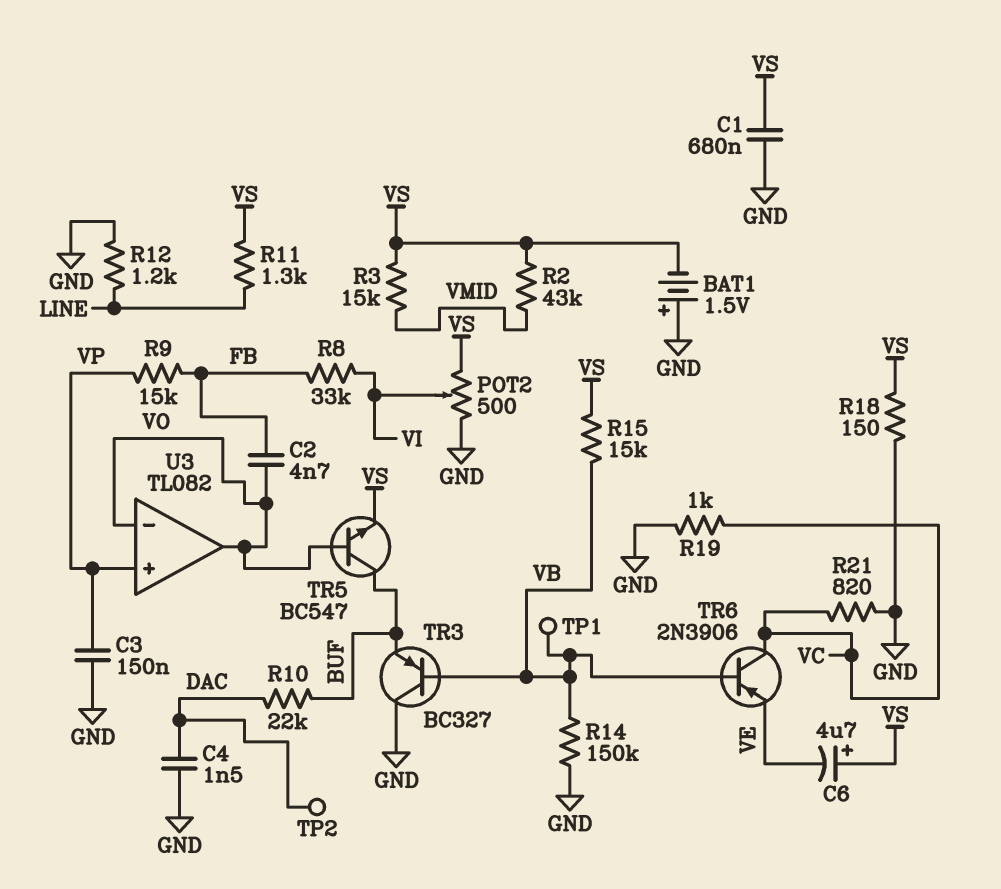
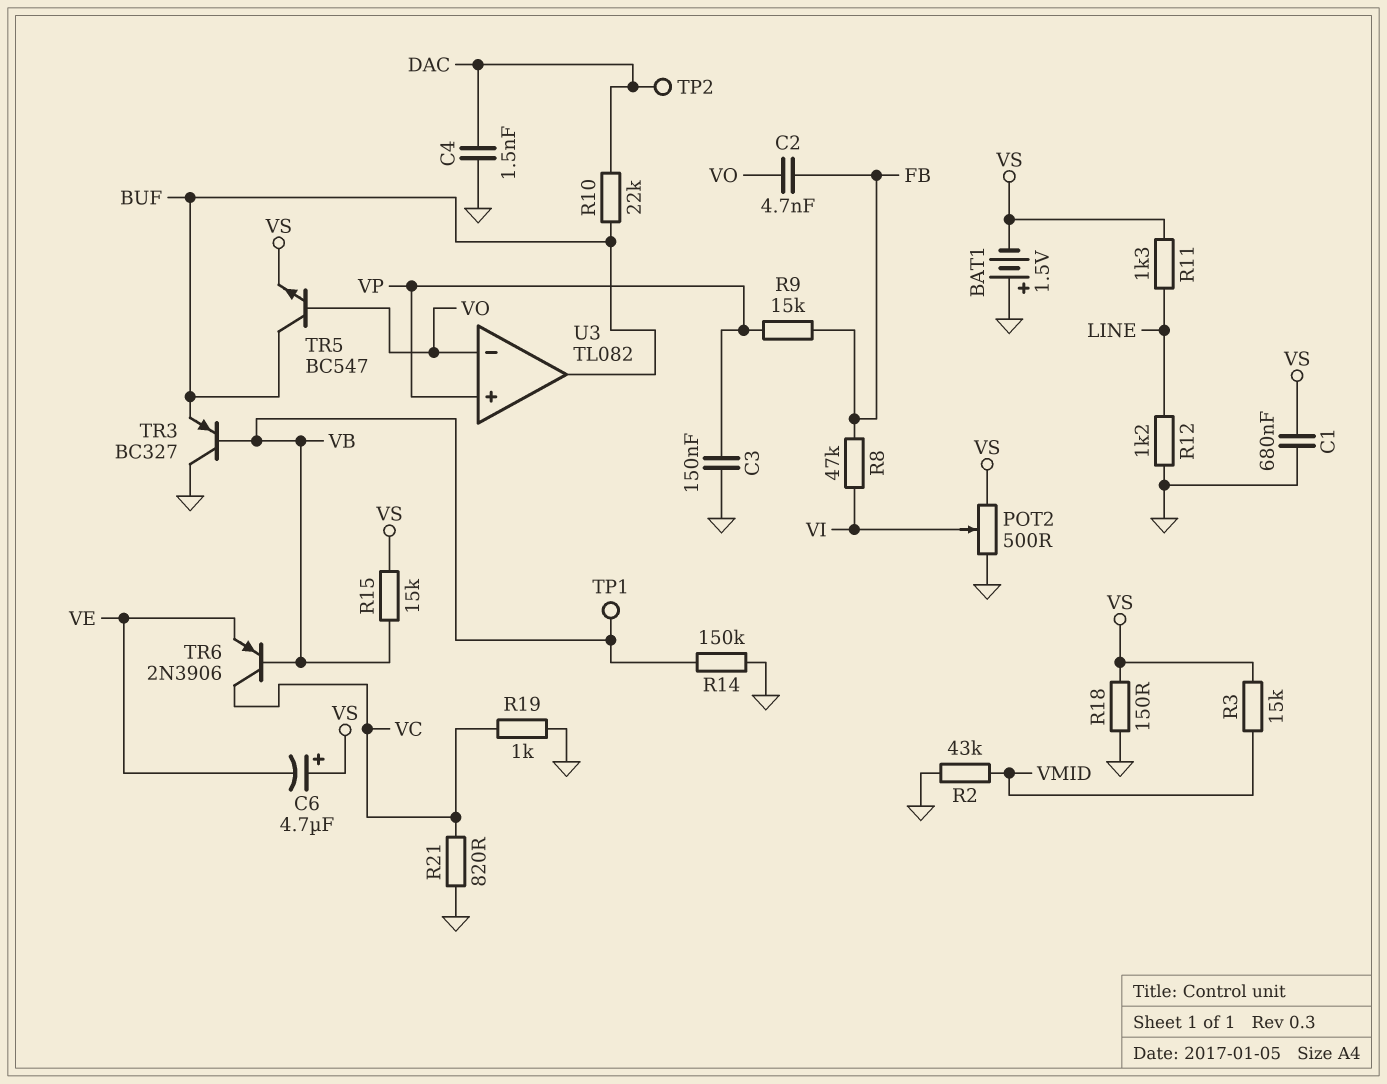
R2: 43k (VMID, VS) -> 43k (GND, VMID)
R8: 33k (FB, VI) -> 47k (FB, VI)
U3 pin out: VO -> BUF

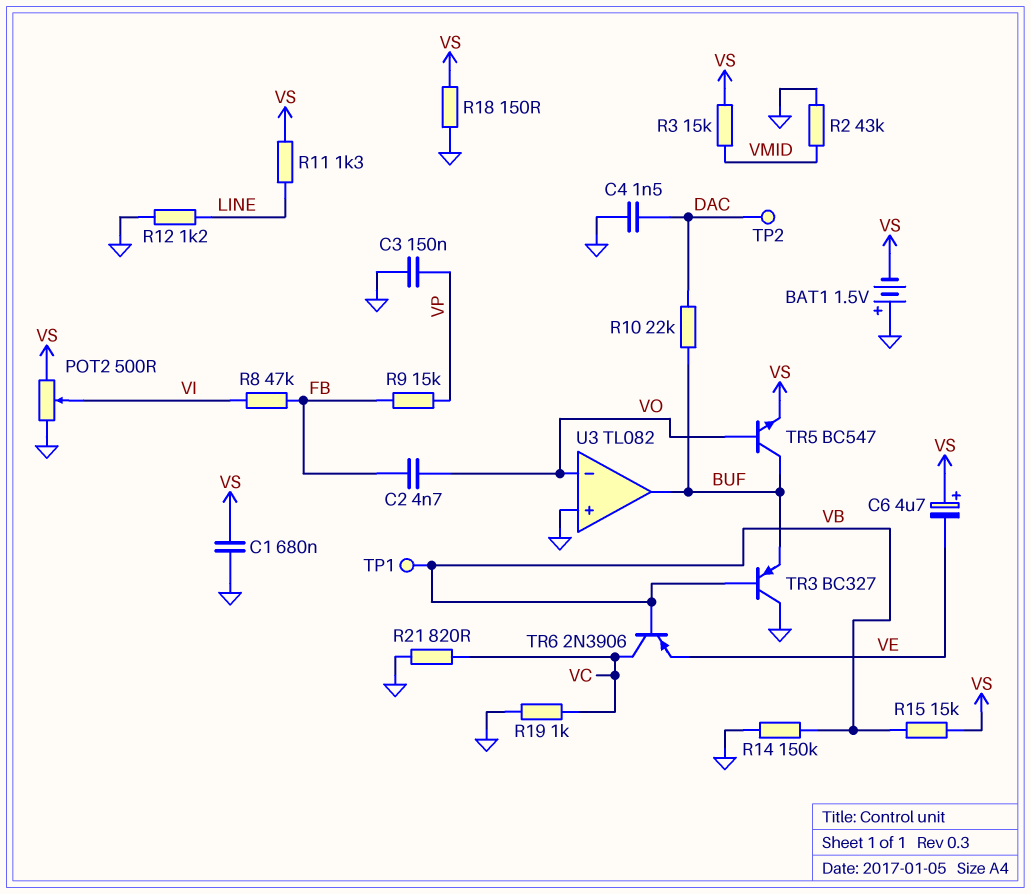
U3 pin in+: VP -> GND

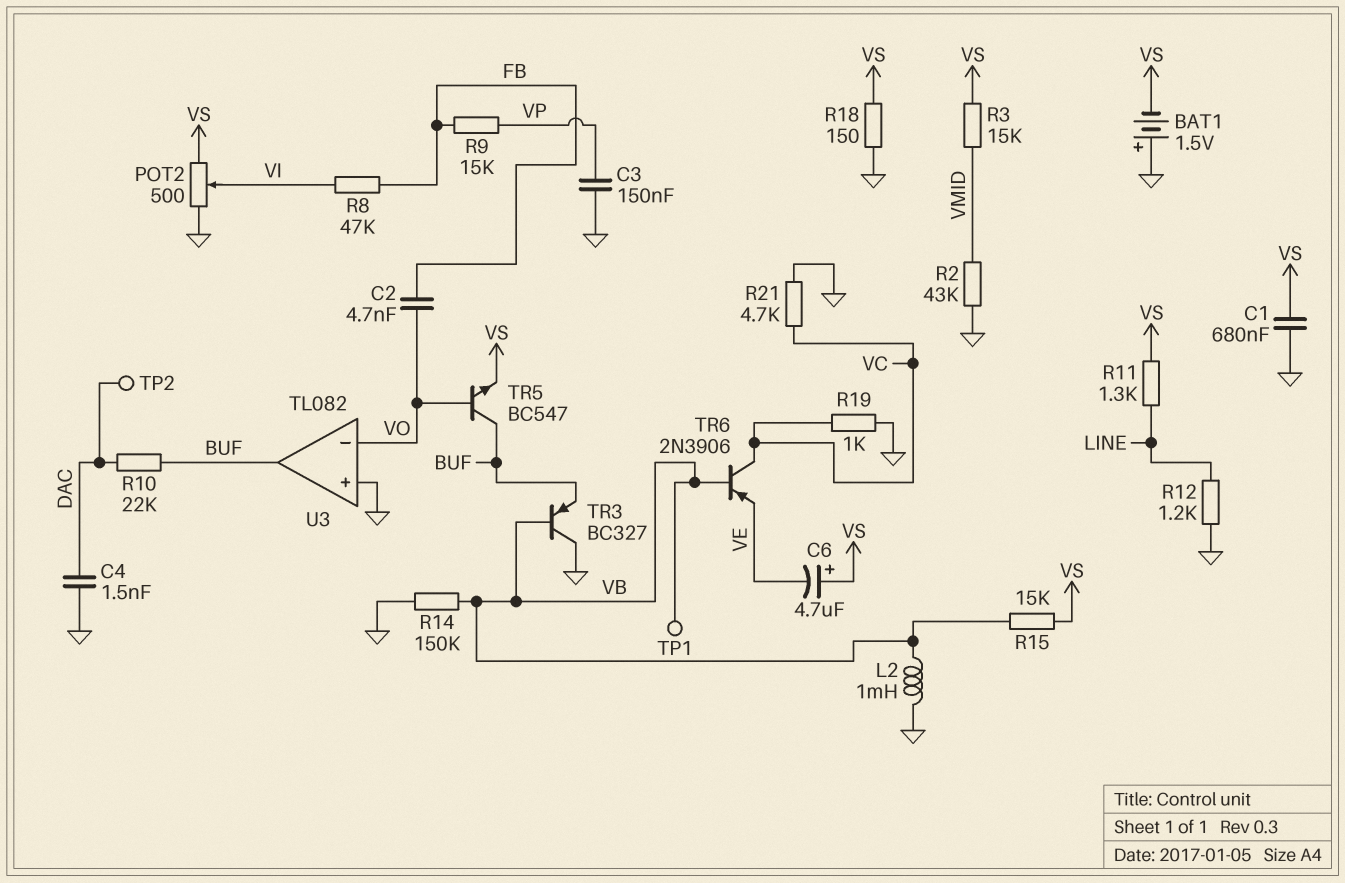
L2: none -> 1mH (GND, VB)
R21: 820 (GND, VC) -> 4.7k (GND, VC)

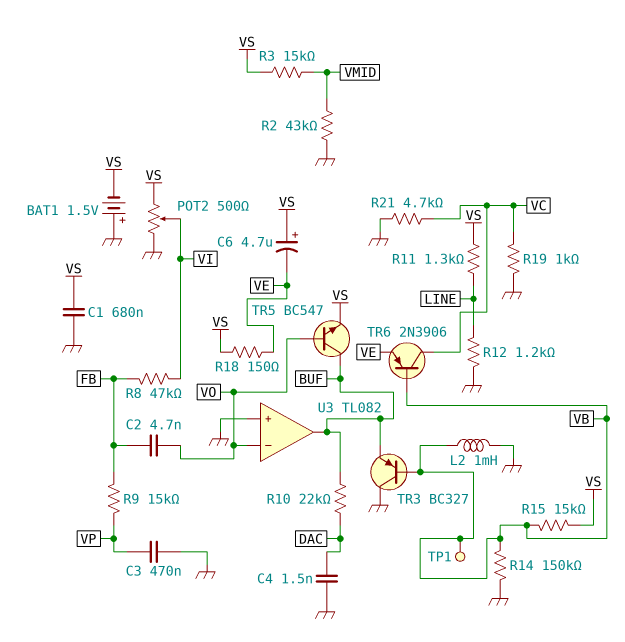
C3: 150nF (GND, VP) -> 470nF (GND, VP)
R18: 150 (GND, VS) -> 150 (VE, VS)
TP2: test point (DAC) -> none

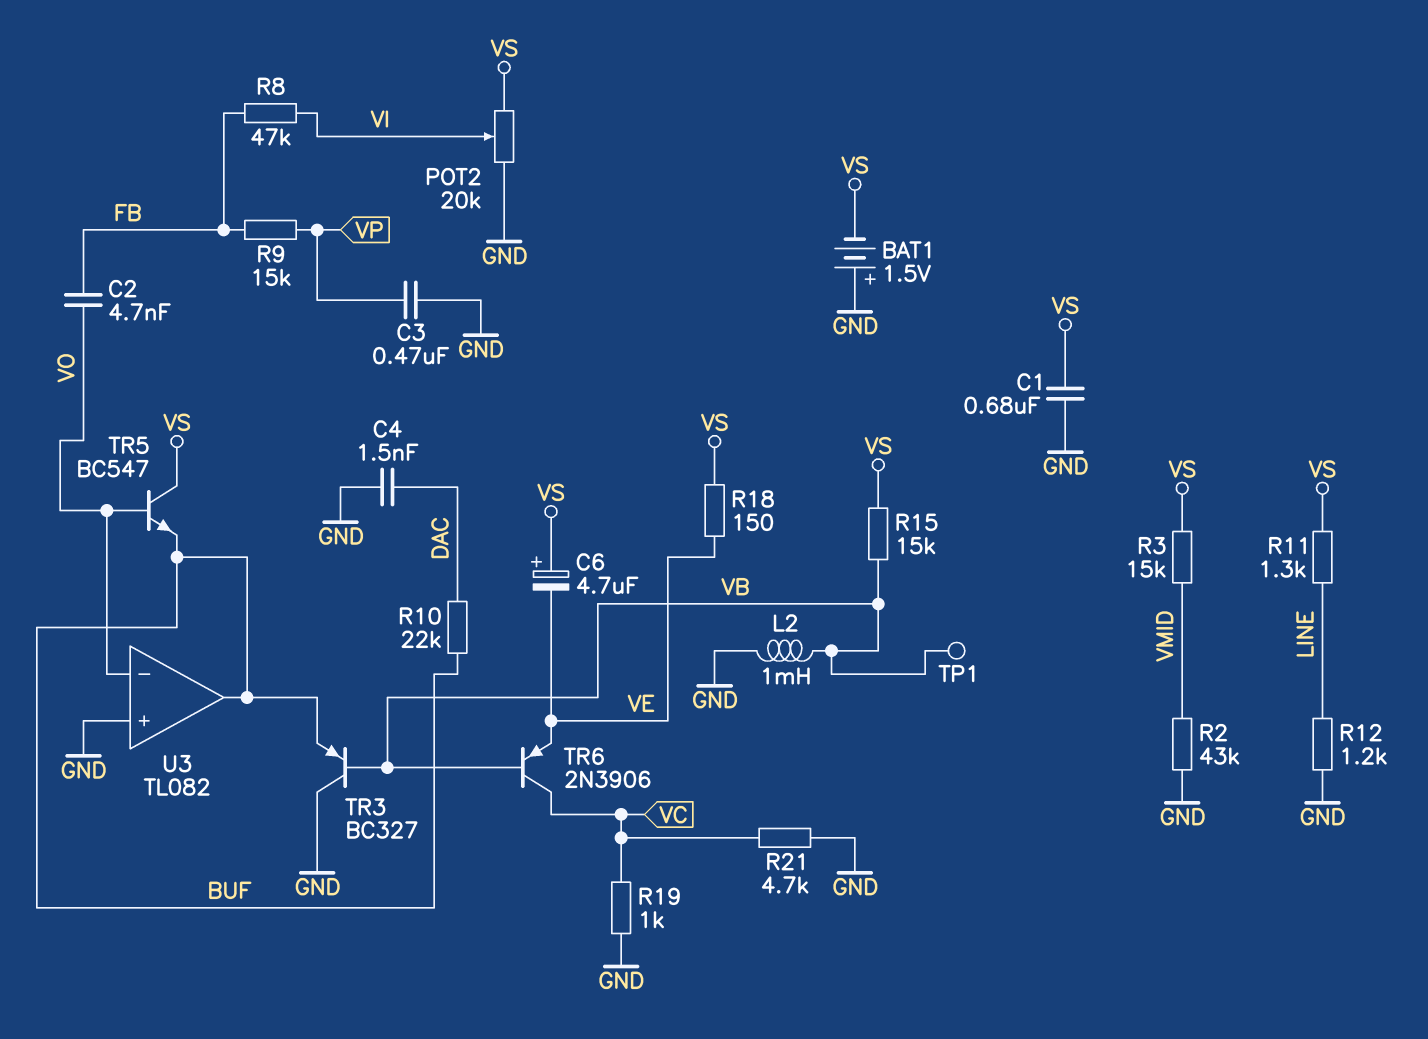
POT2: 500 (GND, VS, wiper VI) -> 20k (GND, VS, wiper VI)
R14: 150k (GND, VB) -> none
TR5: NPN BC547 (B VO, C BUF, E VS) -> NPN BC547 (B VO, C VS, E BUF)

